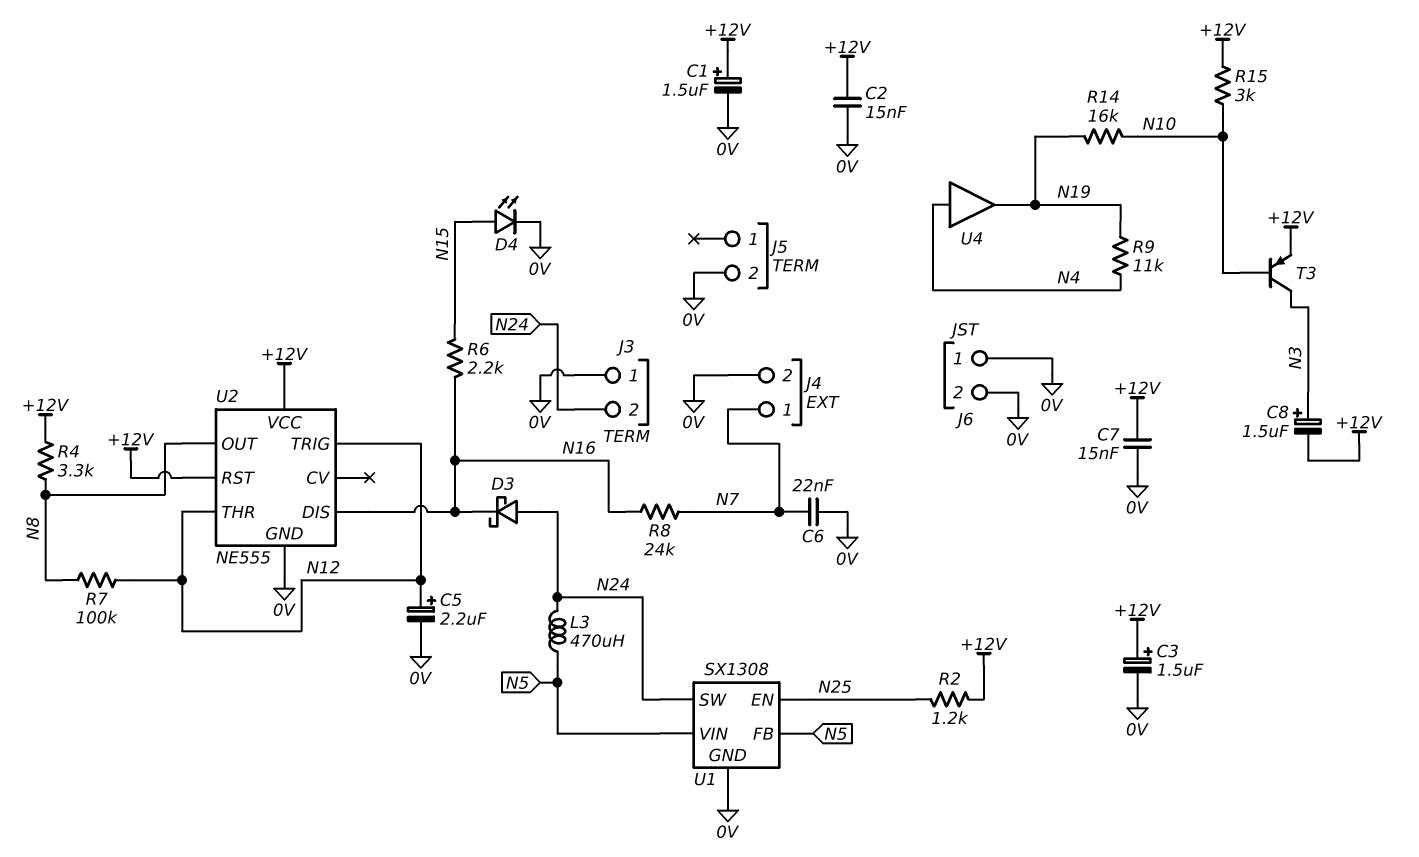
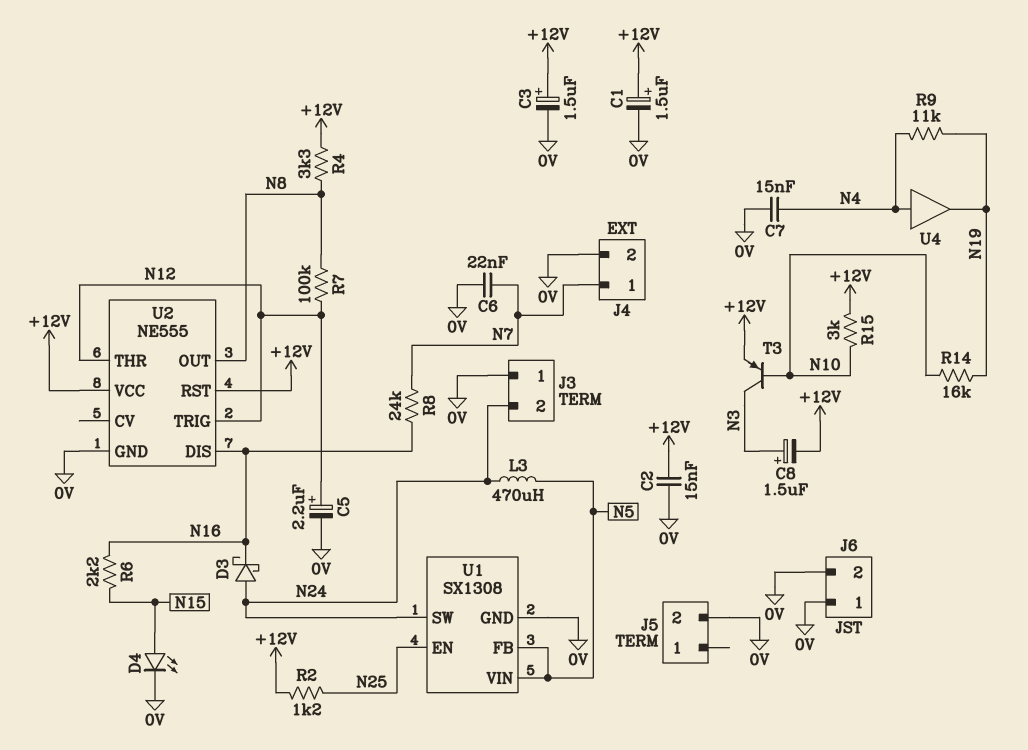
C7: 15nF (+12V, 0V) -> 15nF (0V, N4)

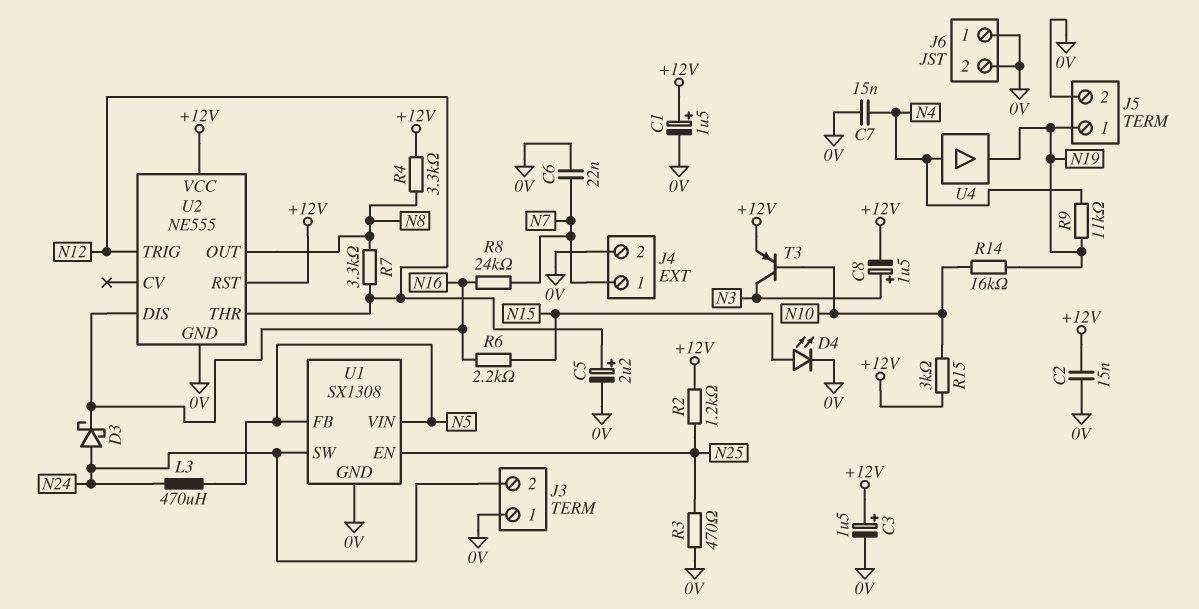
J5 pin 1: none -> N19
R3: none -> 470 (0V, N25)
R7: 100k (N8, N12) -> 3.3k (N8, N12)

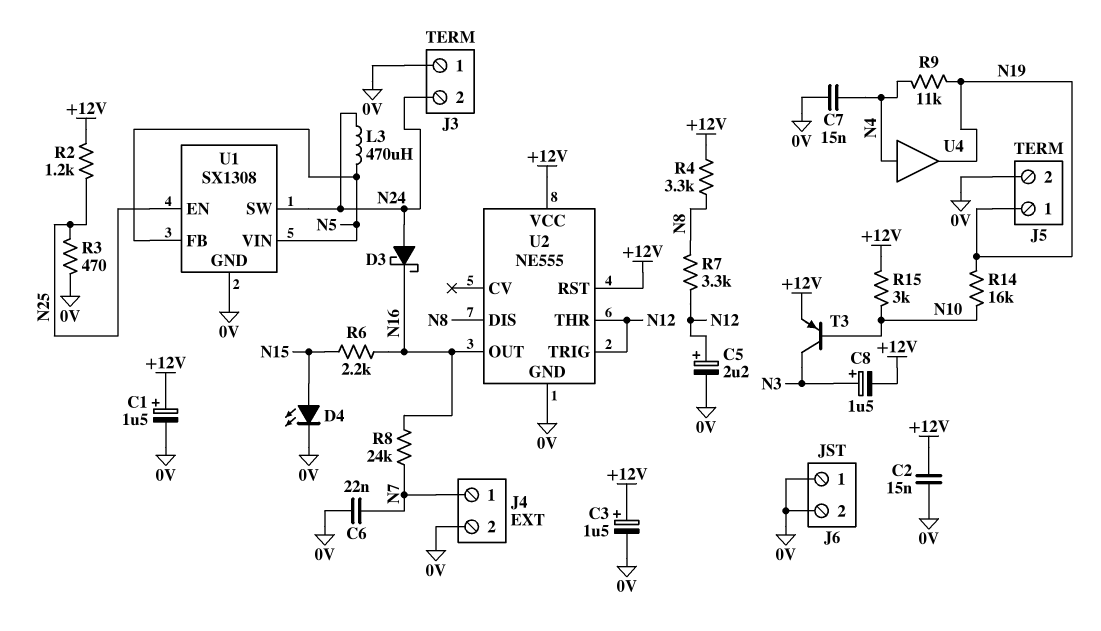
U2 pin DIS: N16 -> N8
U2 pin OUT: N8 -> N16

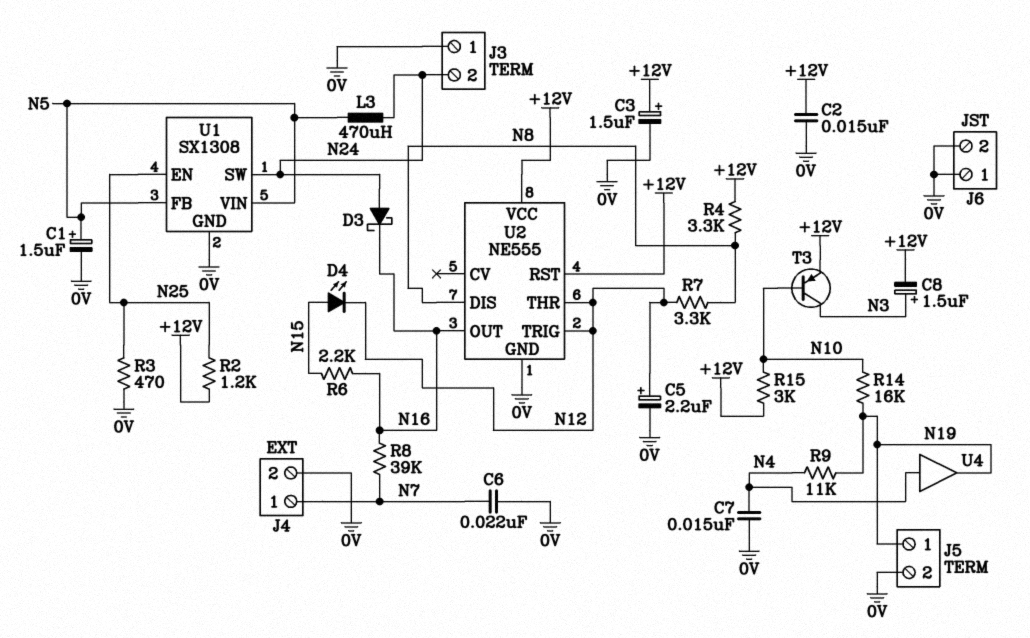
C1: 1.5uF (plus +12V, minus 0V) -> 1.5uF (plus N5, minus 0V)
D4: LED (A N15, K 0V) -> LED (A N15, K N12)
R8: 24k (N7, N16) -> 39k (N7, N16)

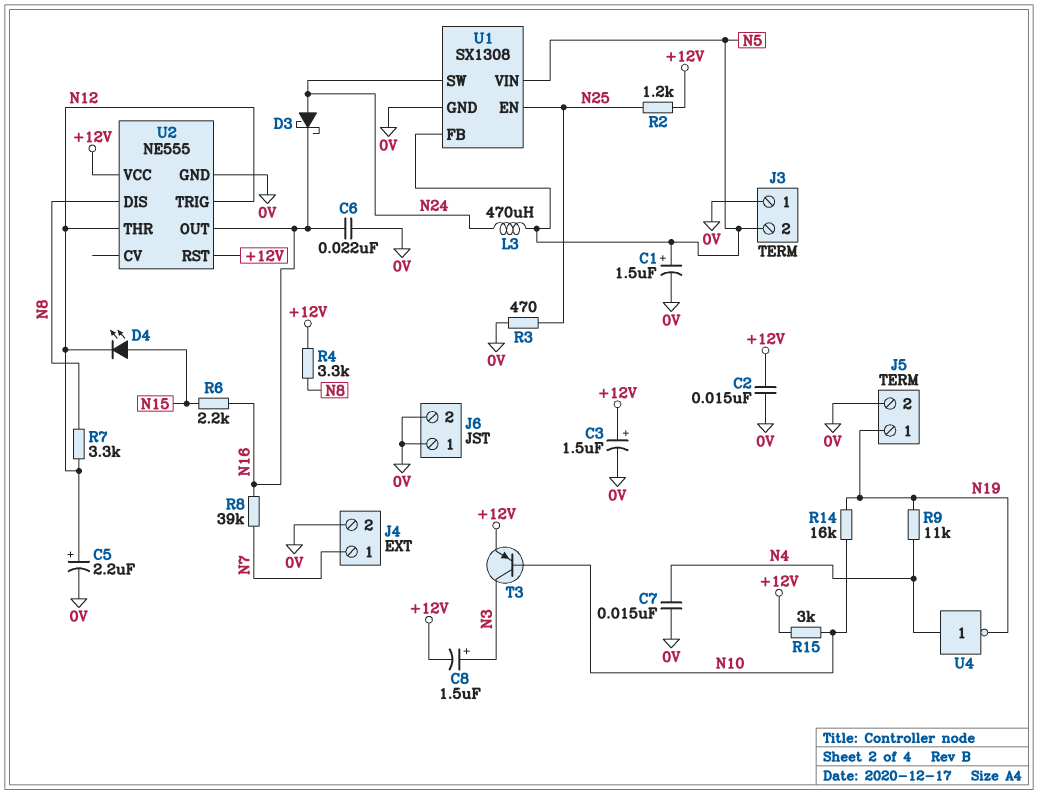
C6: 22nF (0V, N7) -> 22nF (0V, N16)
J3 pin 2: N24 -> N5
U4: buffer (in N4, out N19) -> NOT (in N4, out N19)

